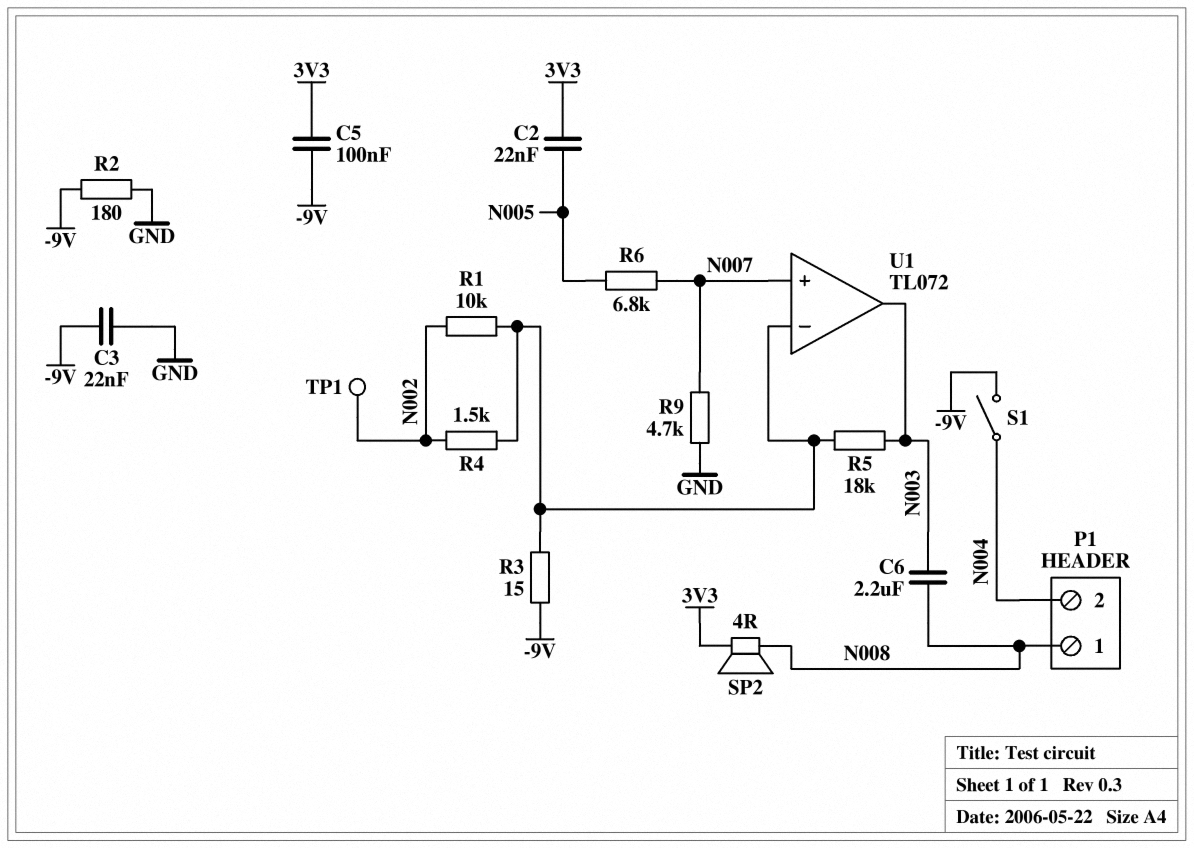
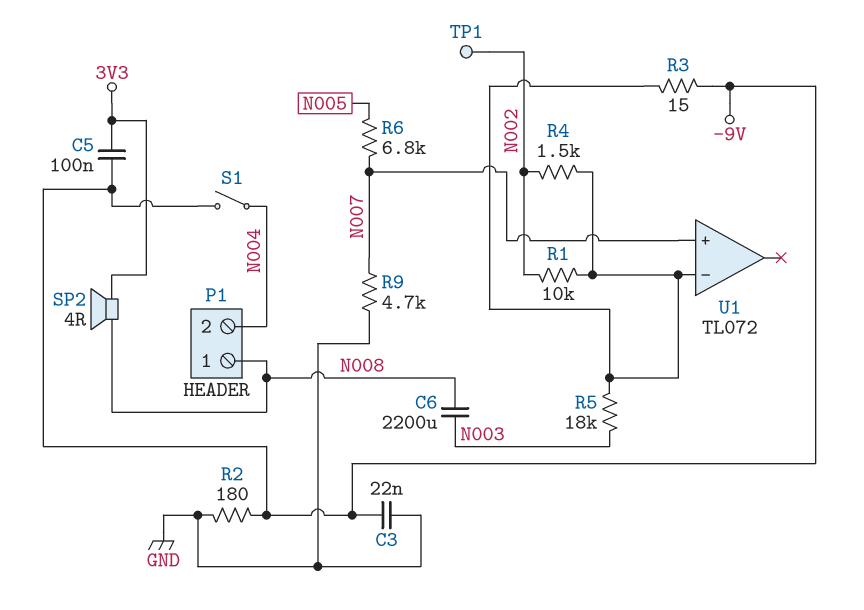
C2: 22nF (3V3, N005) -> none
C6: 2.2uF (N003, N008) -> 2200uF (N003, N008)
U1 pin out: N003 -> none

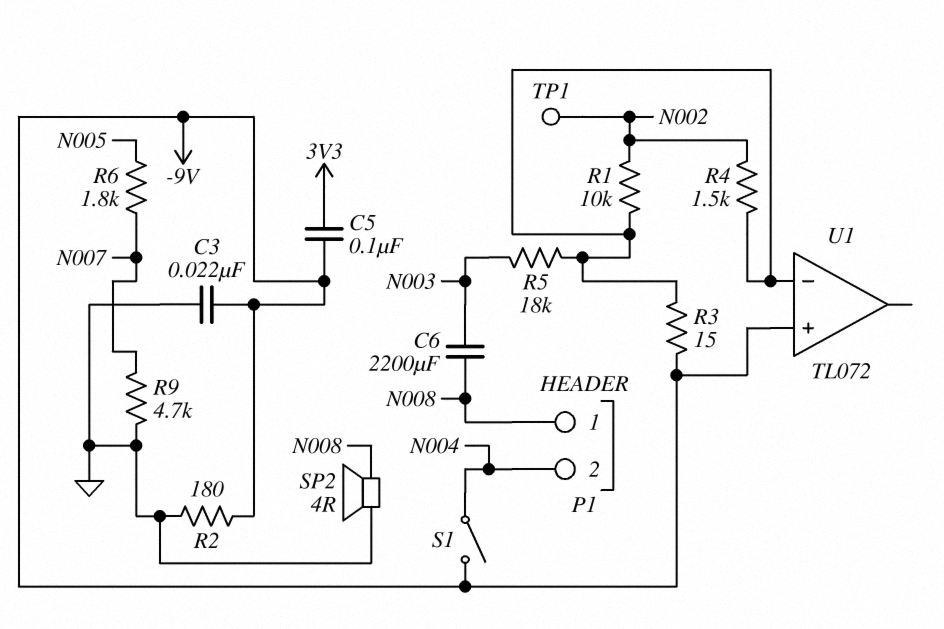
R6: 6.8k (N005, N007) -> 1.8k (N005, N007)
SP2: speaker 4R (3V3, N008) -> speaker 4R (GND, N008)
U1 pin in+: N007 -> -9V

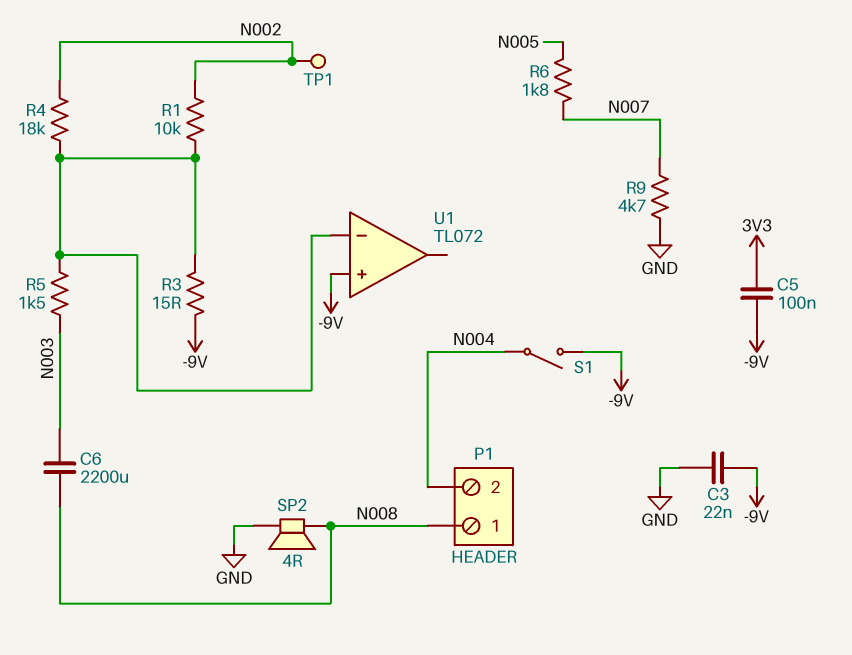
R2: 180 (-9V, GND) -> none
R4: 1.5k (N002, U1/in-) -> 18k (N002, U1/in-)
R5: 18k (N003, U1/in-) -> 1.5k (N003, U1/in-)

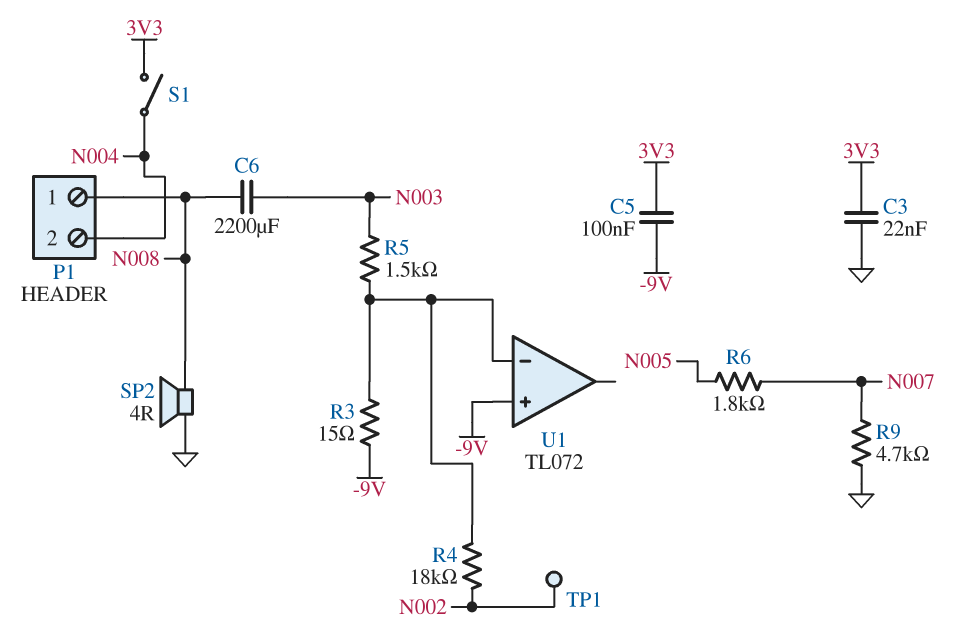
C3: 22nF (-9V, GND) -> 22nF (3V3, GND)
R1: 10k (N002, U1/in-) -> none
S1: switch (-9V, N004) -> switch (3V3, N004)

